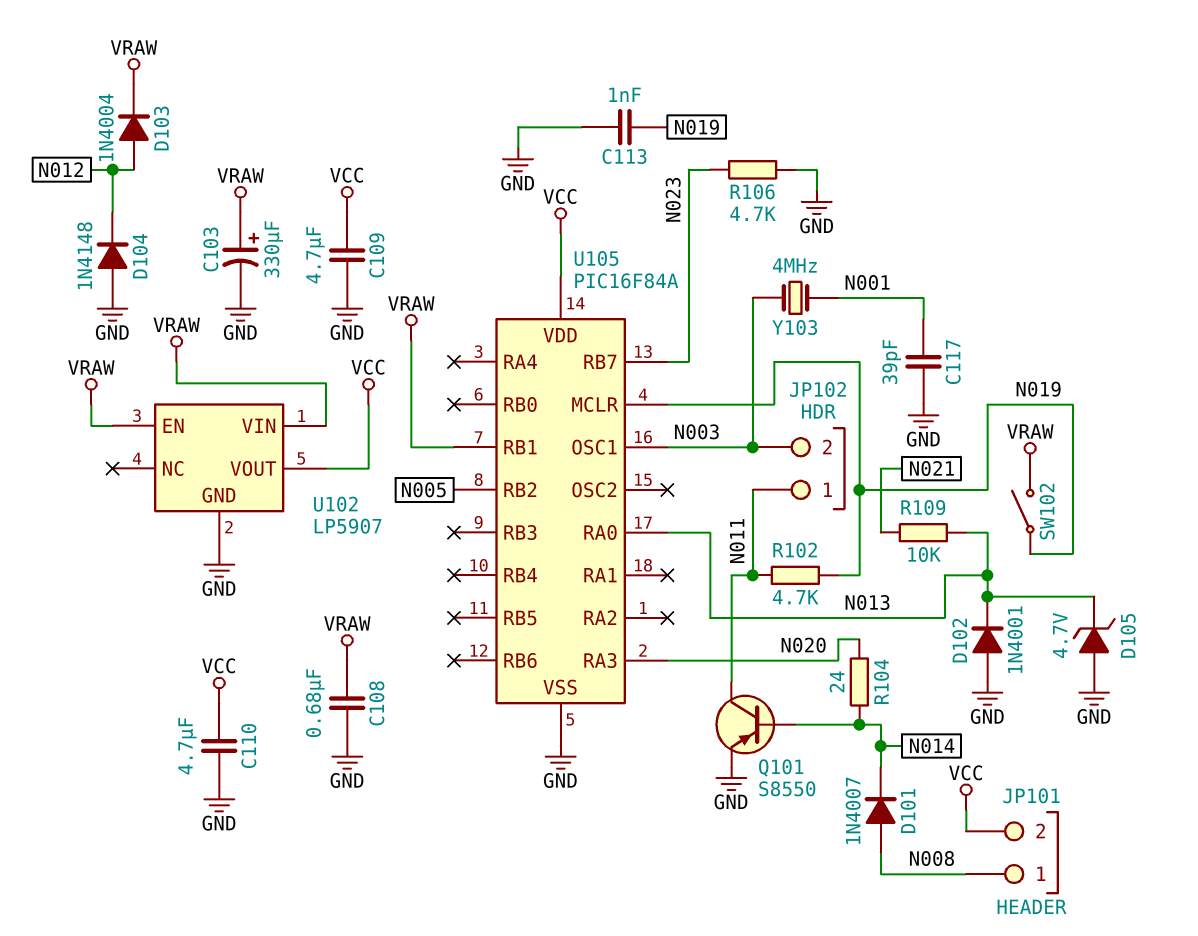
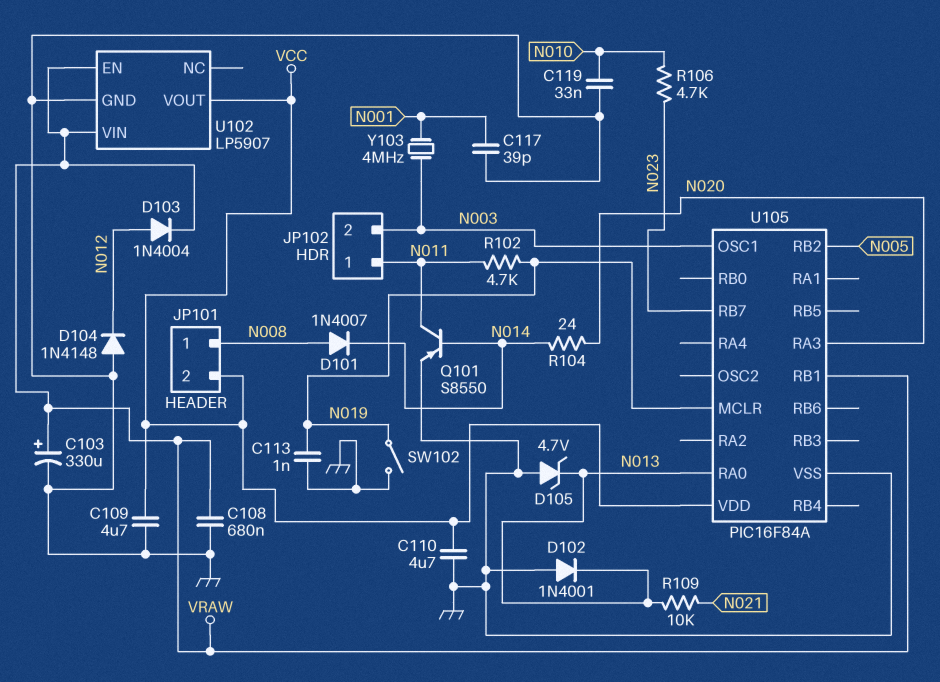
C119: none -> 33nF (GND, N010)
R106: 4.7k (GND, N023) -> 4.7k (N010, N023)
SW102: switch (N019, VRAW) -> switch (GND, N019)

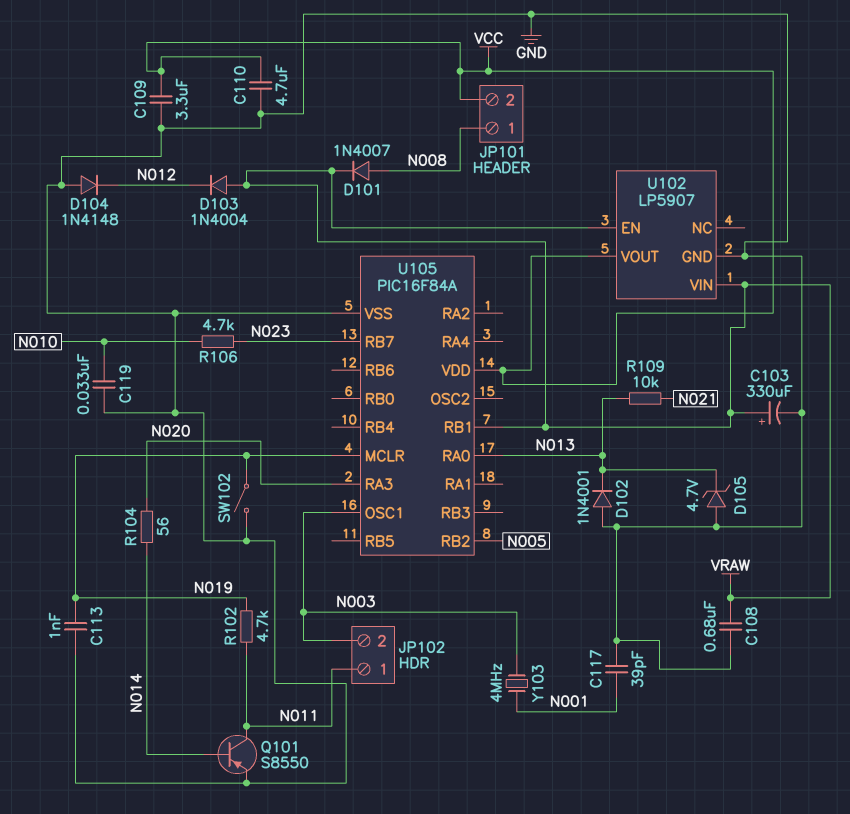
C109: 4.7uF (GND, VCC) -> 3.3uF (GND, VCC)
D101: diode 1N4007 (A N008, K N014) -> diode 1N4007 (A N008, K VRAW)
D103: diode 1N4004 (A N012, K VRAW) -> diode 1N4004 (A VRAW, K N012)
R104: 24 (N014, N020) -> 56 (N014, N020)

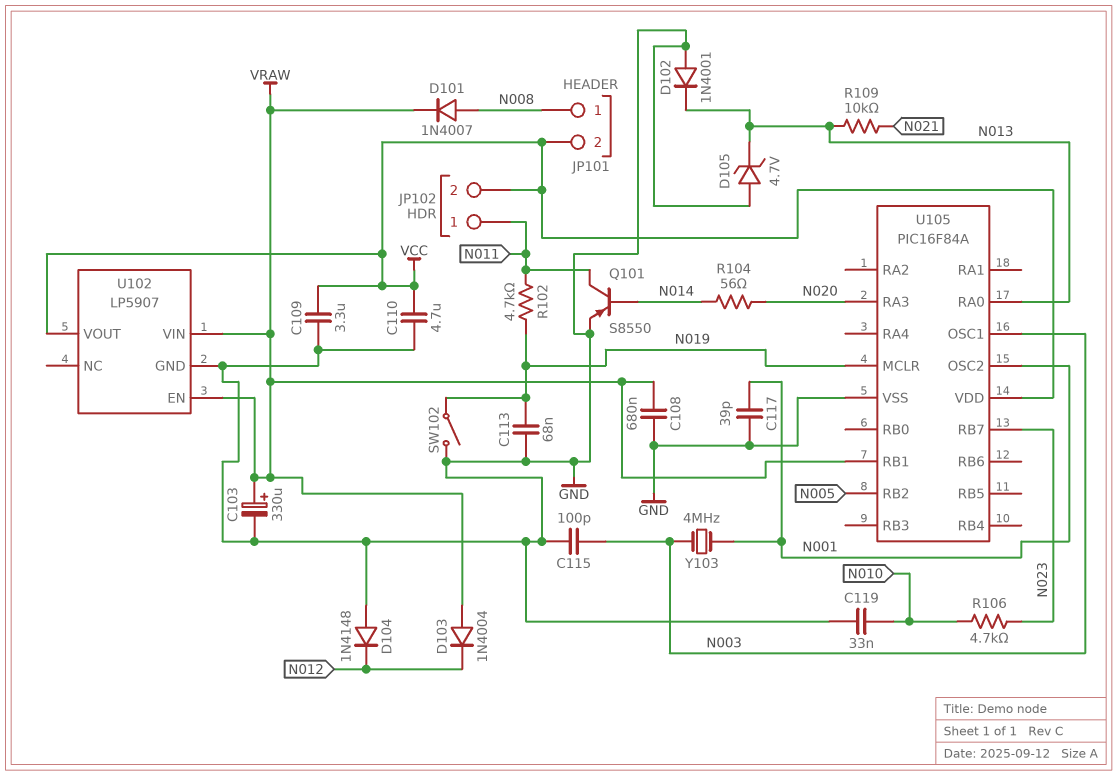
C113: 1nF (GND, N019) -> 68nF (GND, N019)
C115: none -> 100pF (GND, N003)
JP102 pin 2: N003 -> VCC
U105 pin OSC2: none -> N001

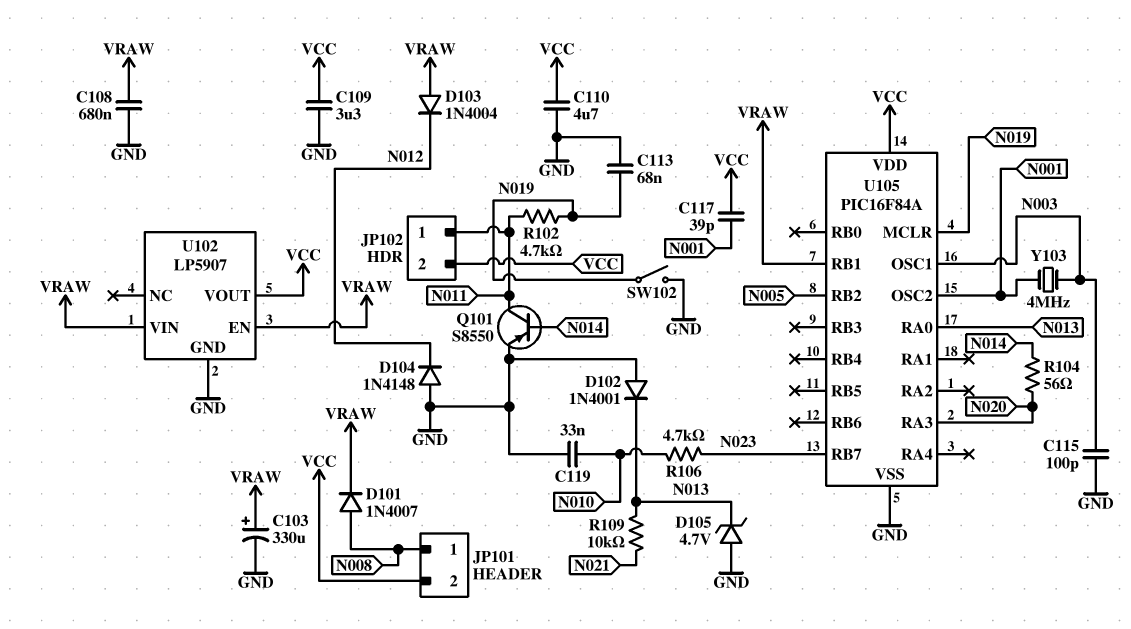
C117: 39pF (GND, N001) -> 39pF (N001, VCC)

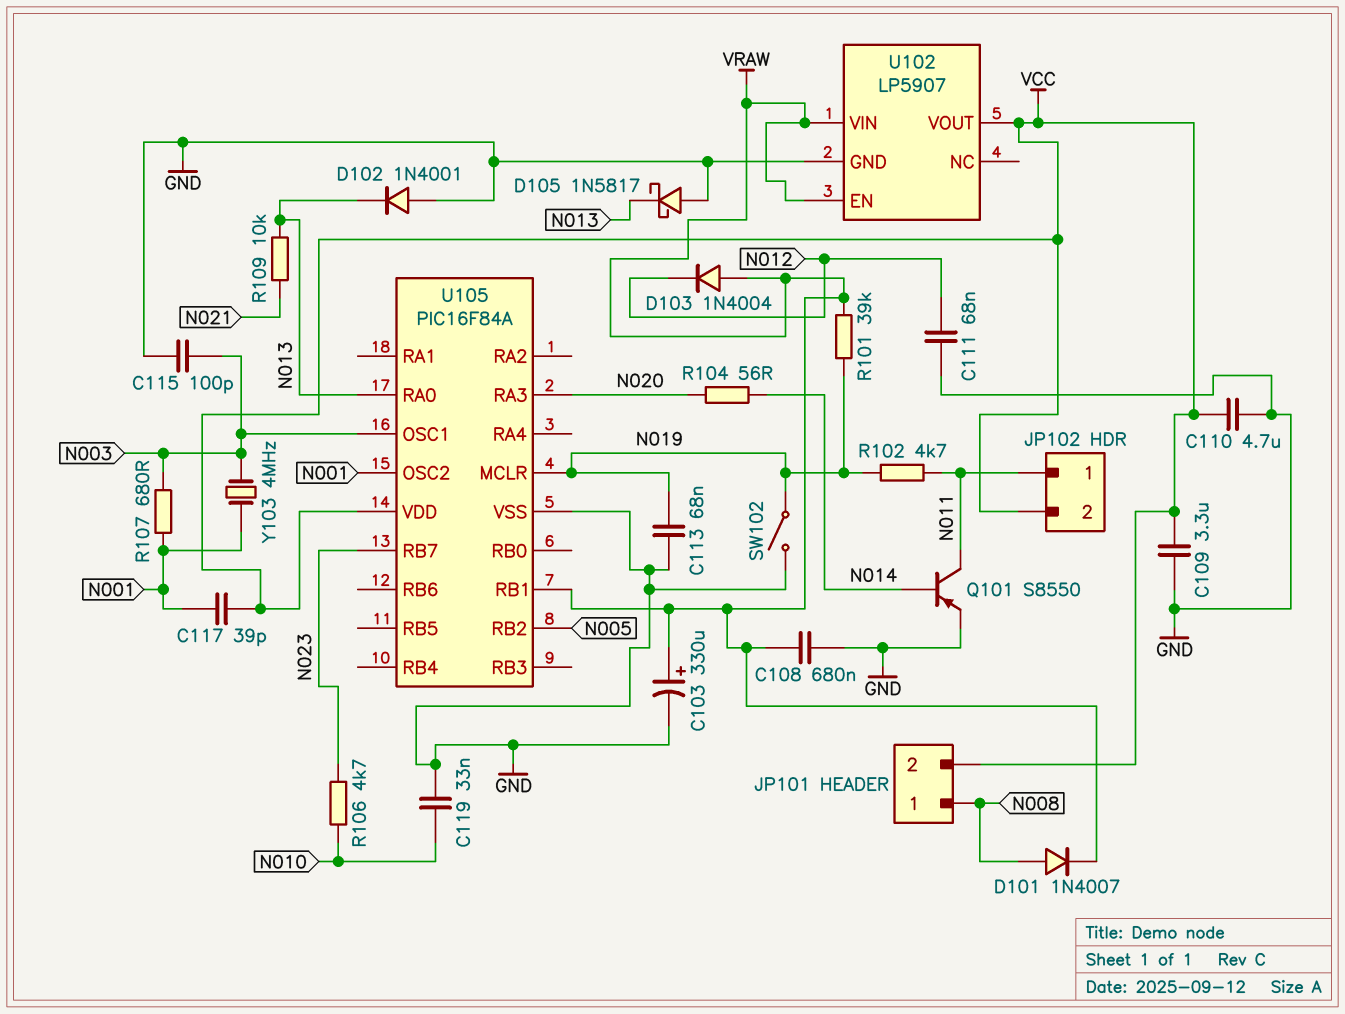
C111: none -> 68nF (GND, N012)
D104: diode 1N4148 (A GND, K N012) -> none
D105: zener 4.7V (A GND, K N013) -> schottky 1N5817 (A GND, K N013)
R101: none -> 39k (N019, VRAW)
R107: none -> 680 (N001, N003)

